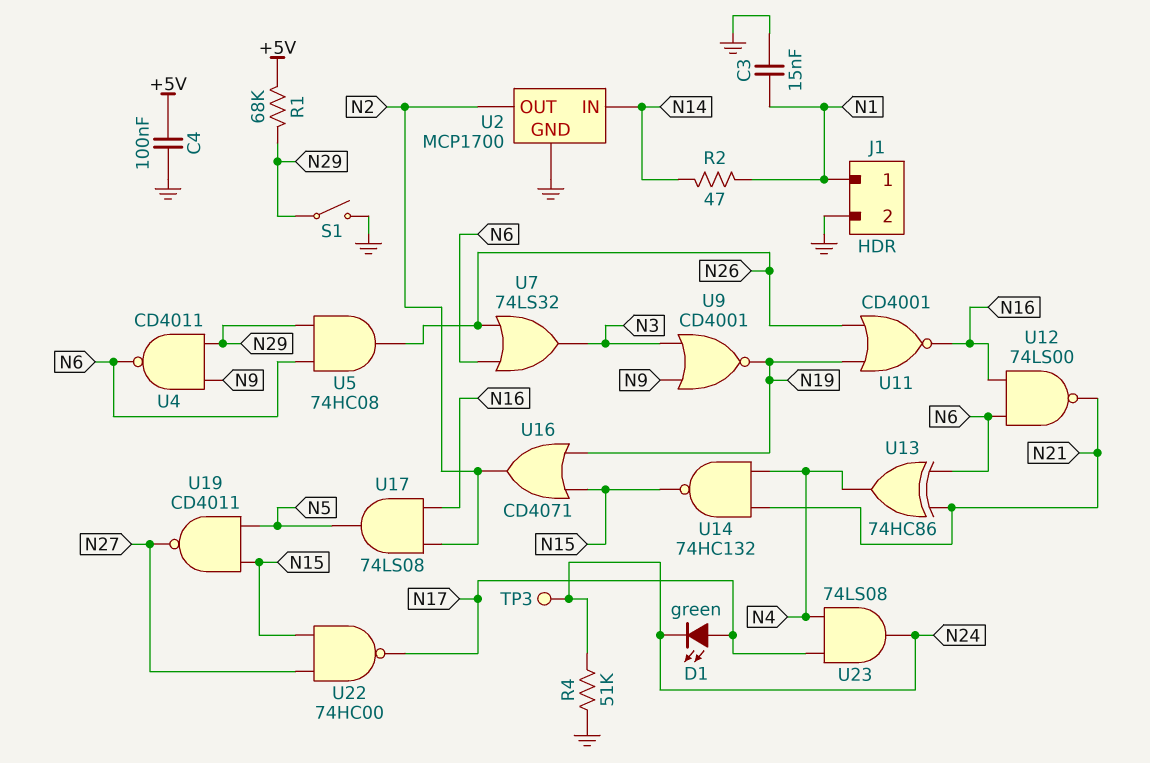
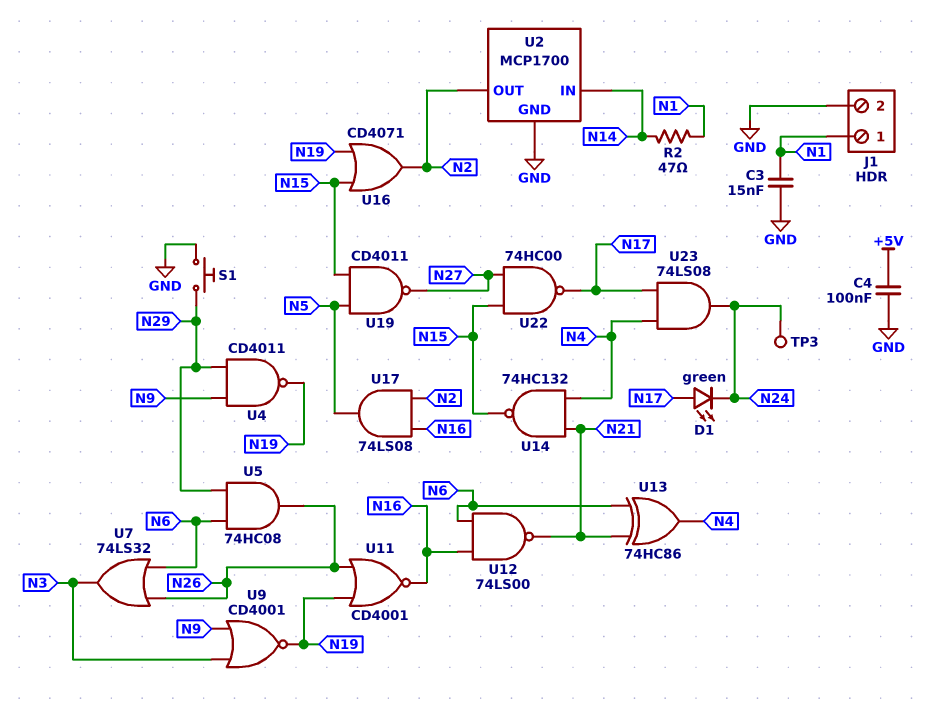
R1: 68k (+5V, N29) -> none
R4: 51k (GND, N24) -> none
S1: switch (GND, N29) -> button (GND, N29)
U4: NAND CD4011 (in N9, in N29, out N6) -> NAND CD4011 (in N9, in N29, out N19)

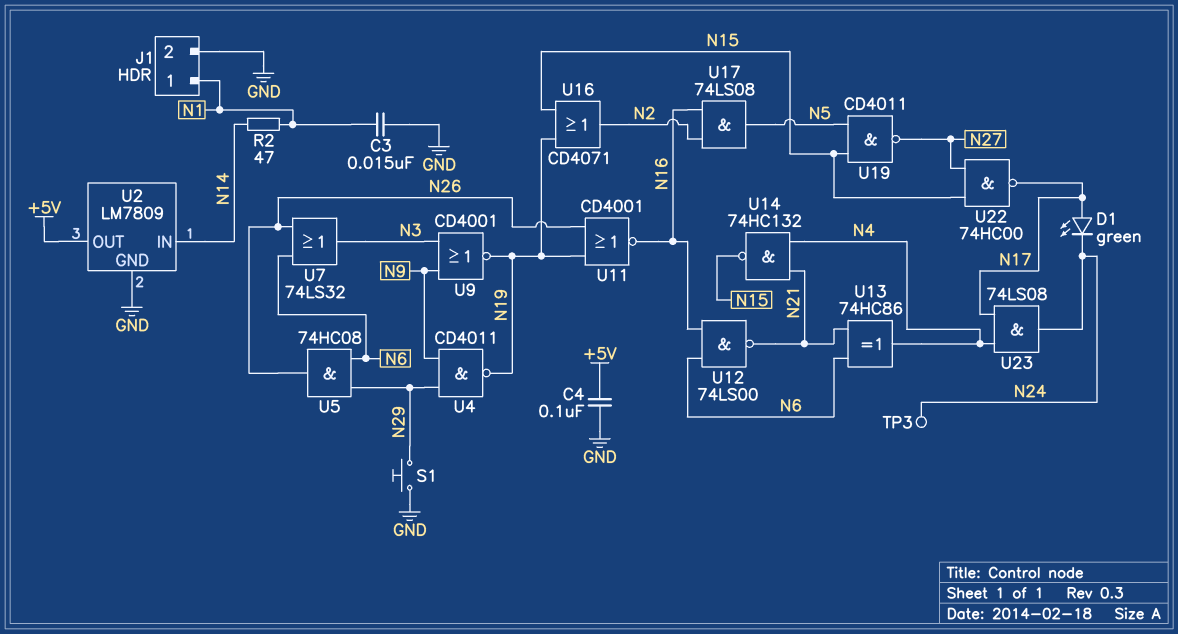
U2: MCP1700 -> LM7809
U2 pin OUT: N2 -> +5V

